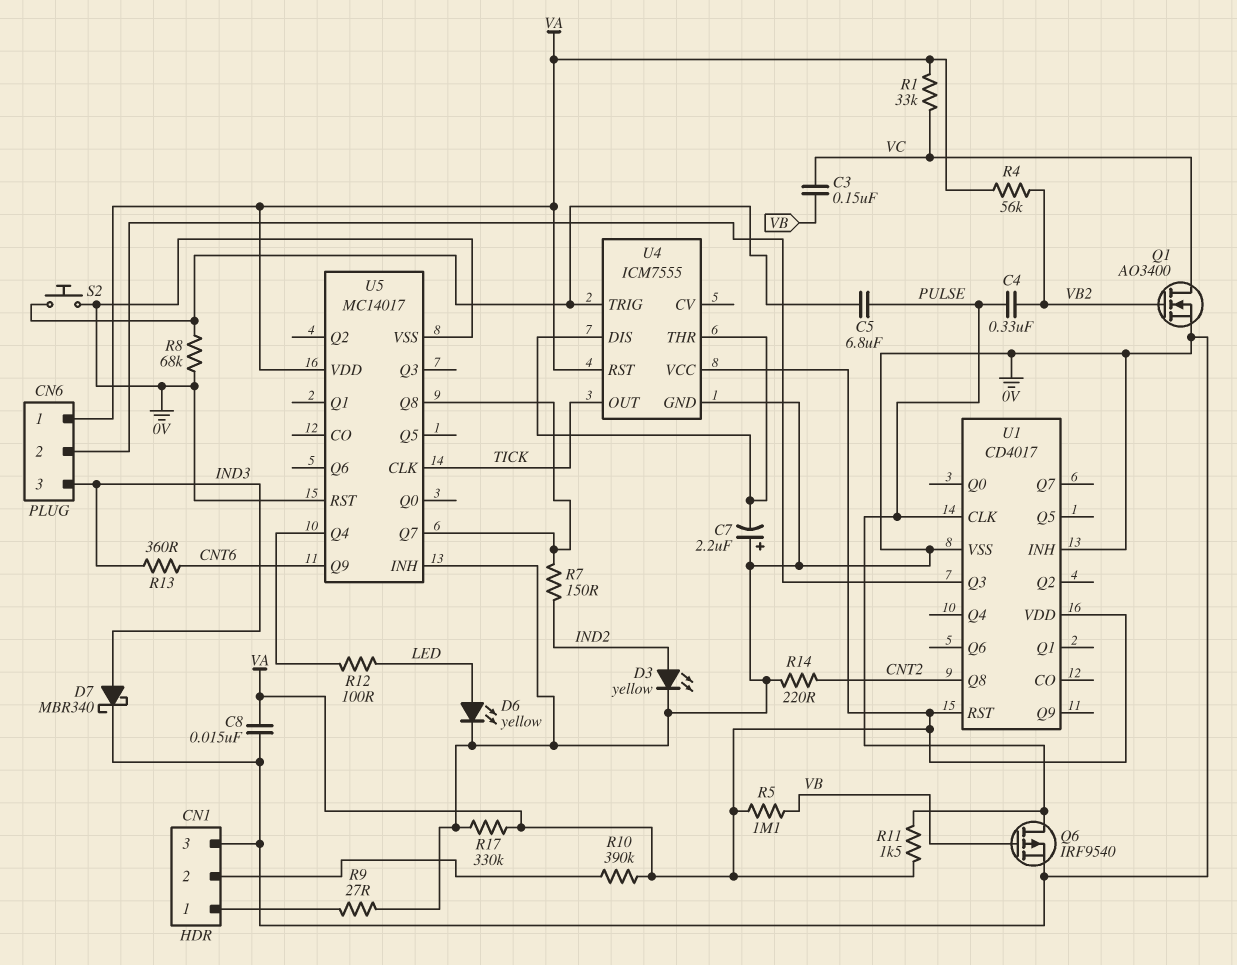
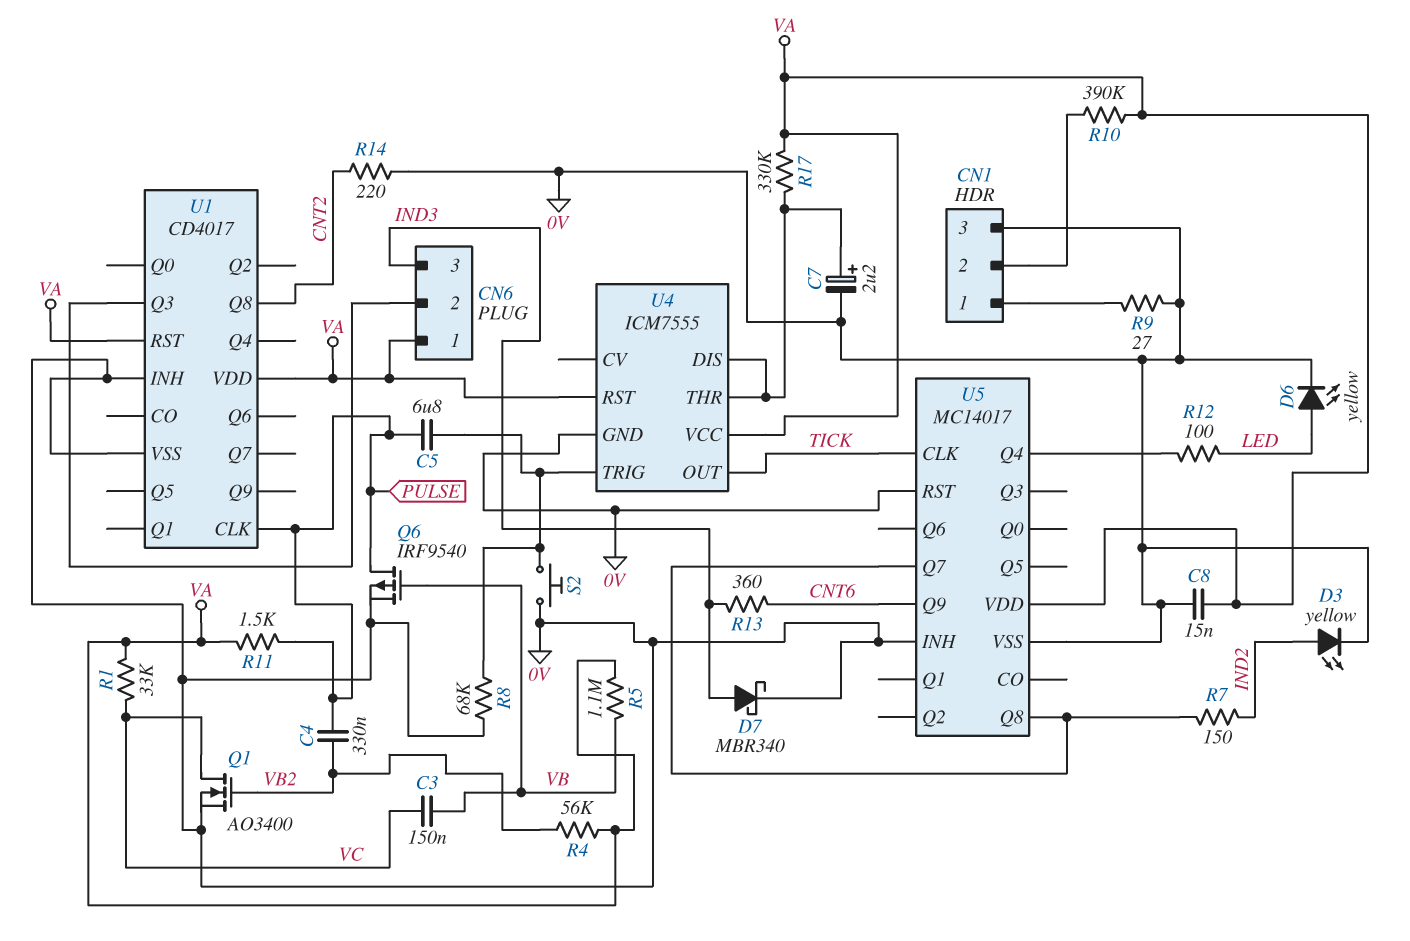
C7: 2.2uF (plus 0V, minus U4/DIS) -> 2.2uF (plus U4/DIS, minus 0V)
R17: 330k (0V, VA) -> 330k (U4/DIS, VA)

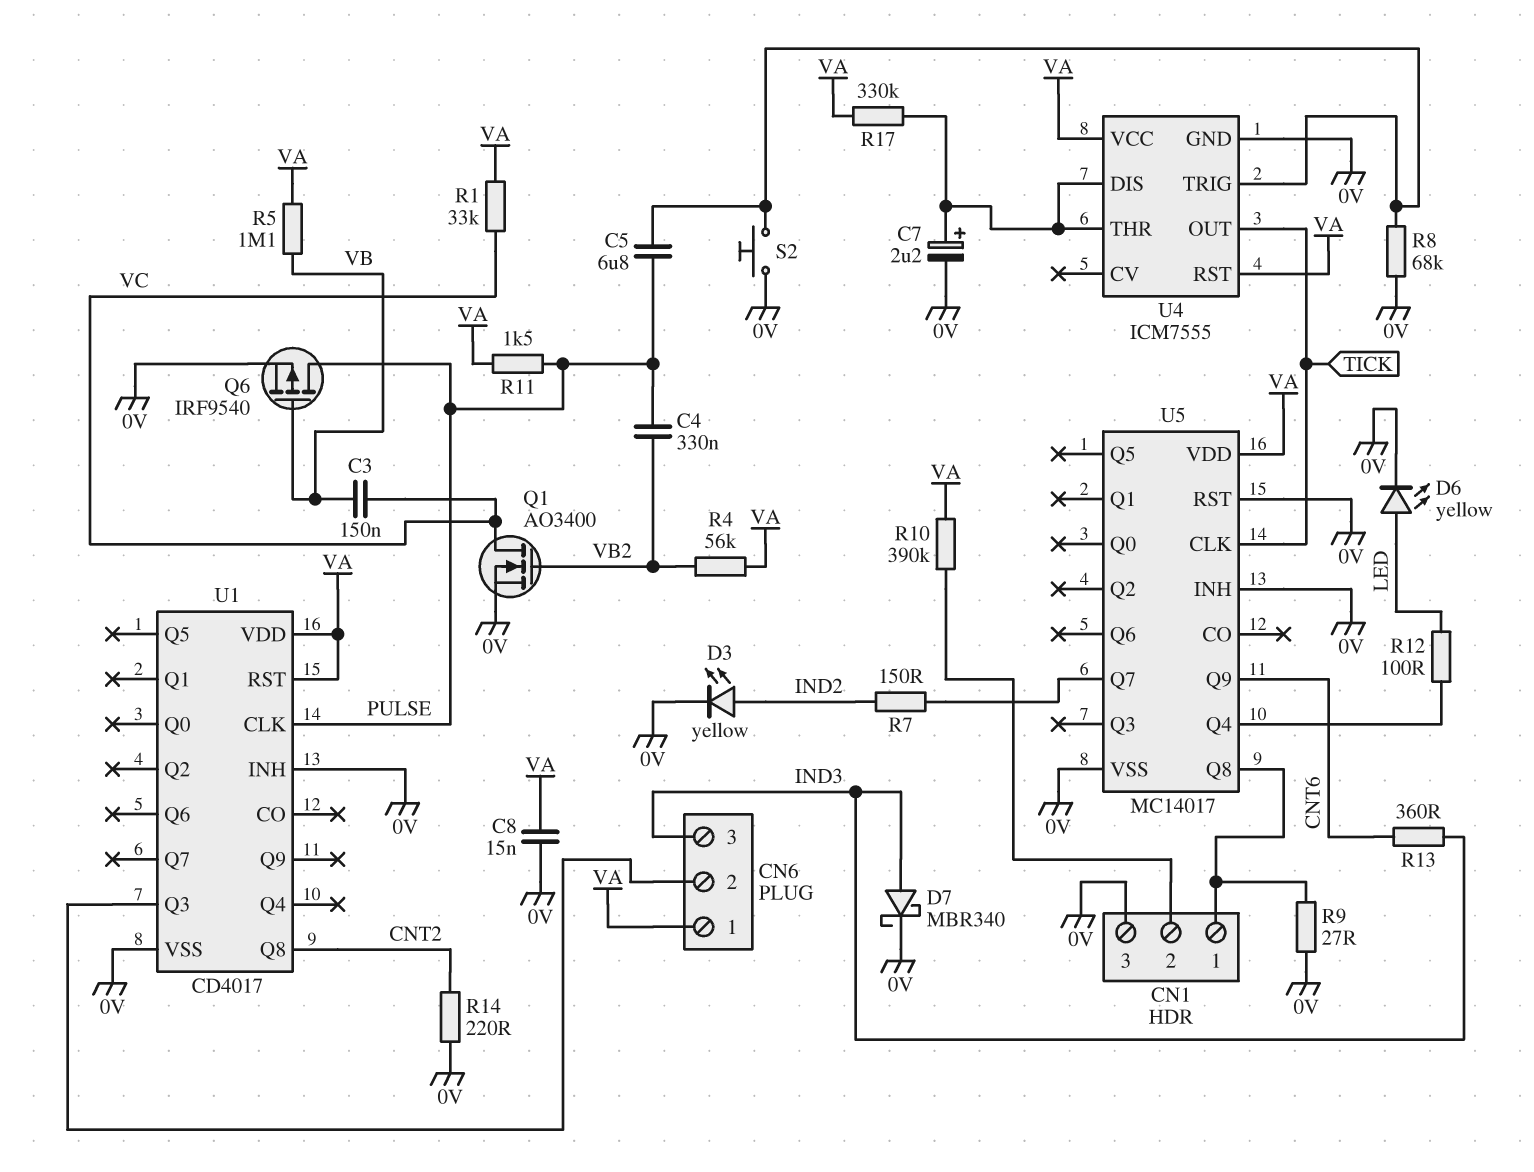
U5 pin Q8: U5/Q7 -> CN1/1

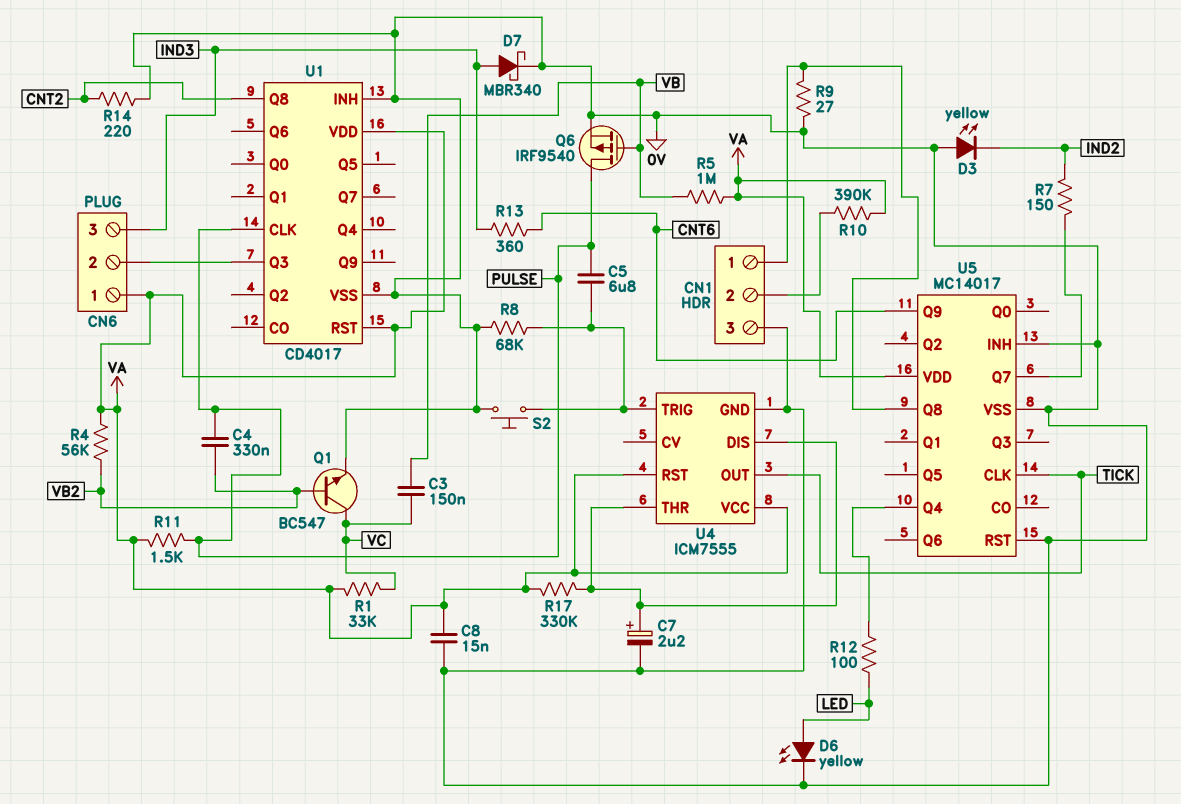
D3: LED yellow (A IND2, K 0V) -> LED yellow (A 0V, K IND2)
Q1: NMOS AO3400 (G VB2, D VC, S 0V) -> NPN BC547 (B VB2, C VC, E 0V)
R5: 1.1M (VA, VB) -> 1M (VA, VB)

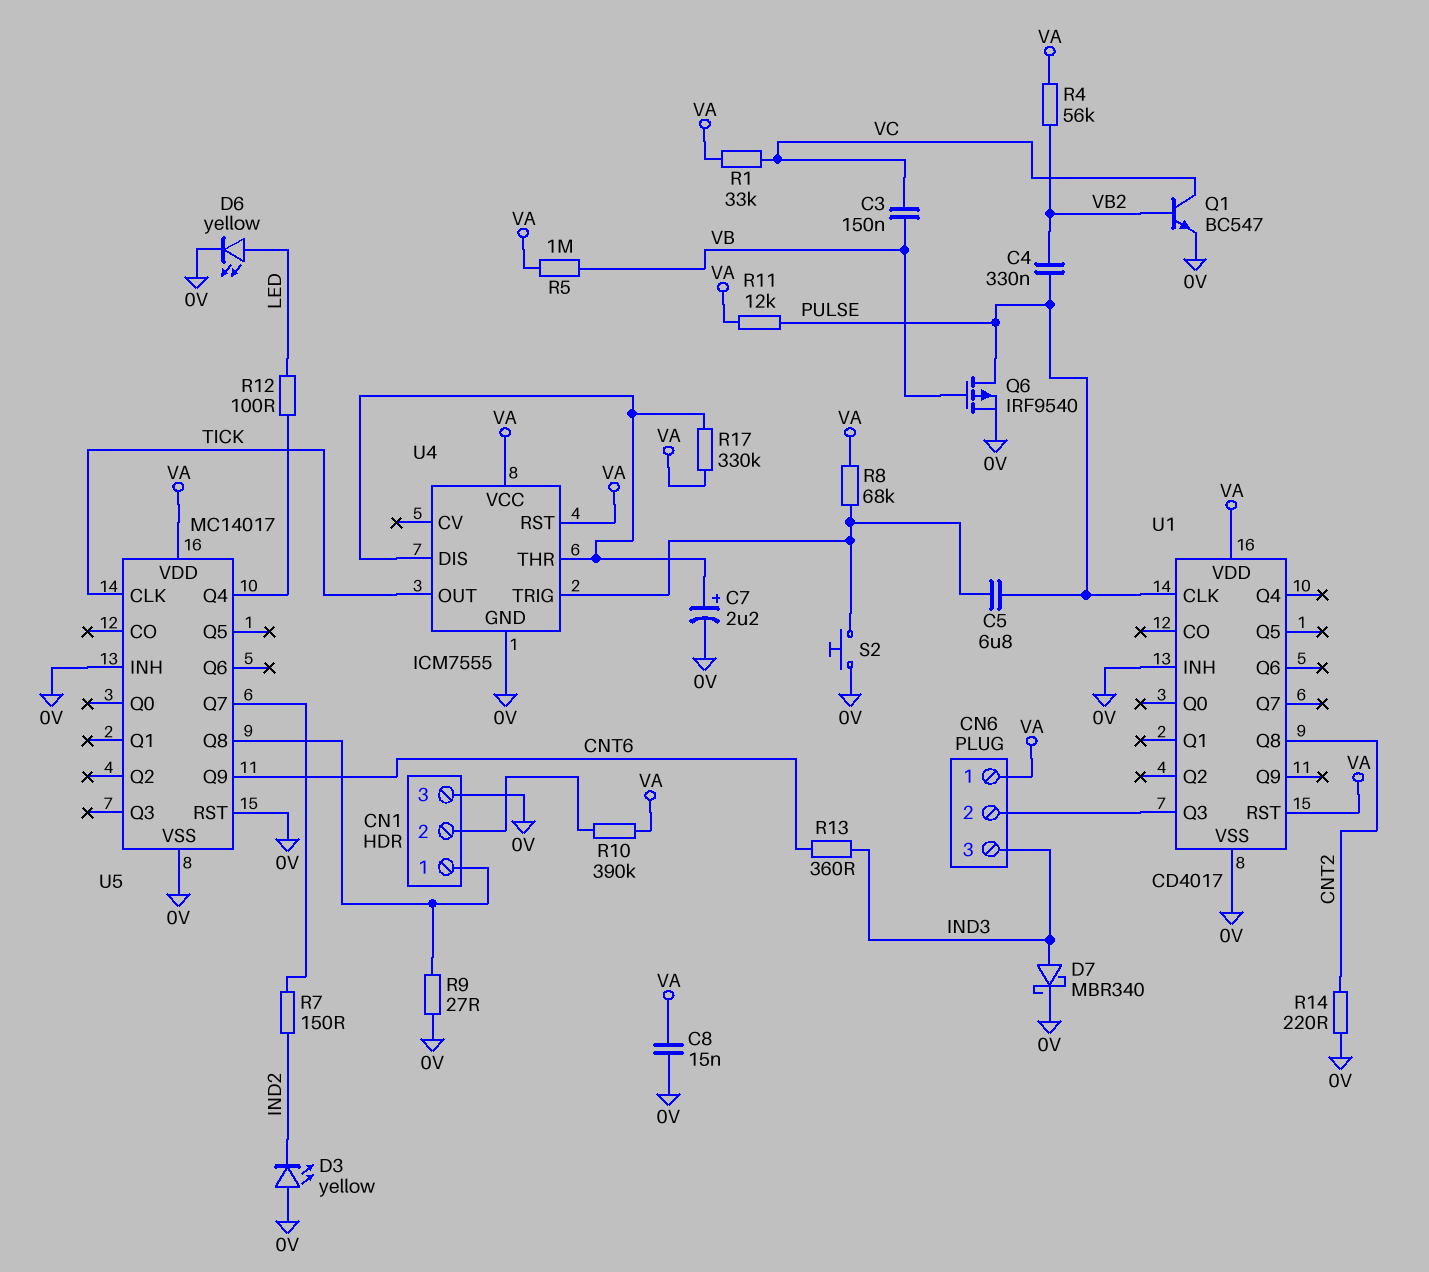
R8: 68k (0V, U4/TRIG) -> 68k (U4/TRIG, VA)
R11: 1.5k (PULSE, VA) -> 12k (PULSE, VA)

